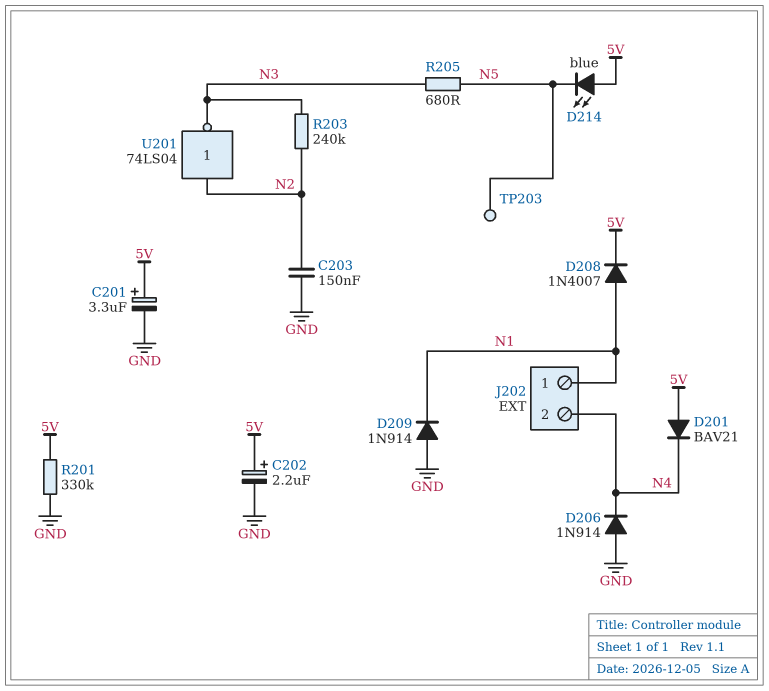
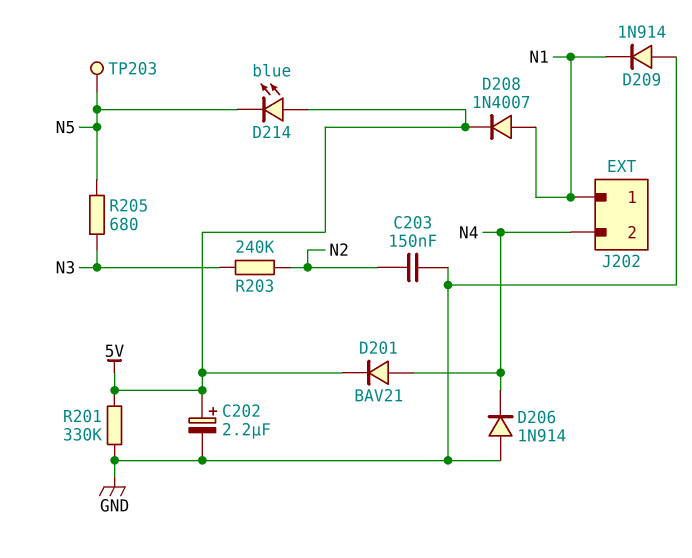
C201: 3.3uF (plus 5V, minus GND) -> none
D201: diode BAV21 (A 5V, K N4) -> diode BAV21 (A N4, K 5V)
U201: NOT 74LS04 (in N2, out N3) -> none

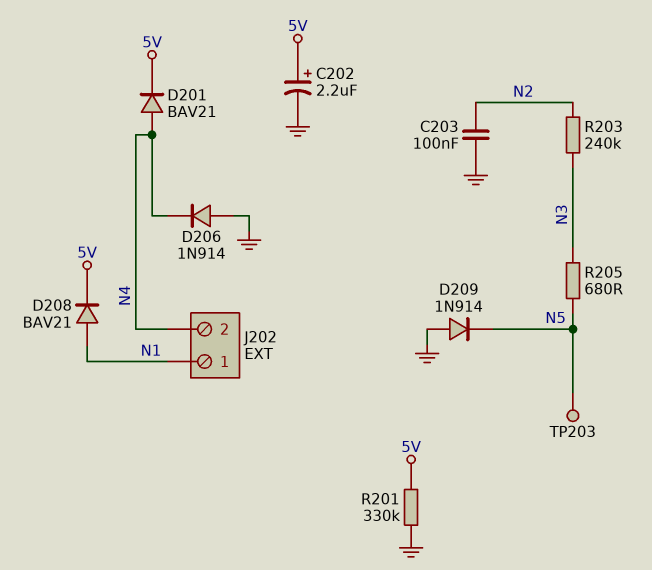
C203: 150nF (GND, N2) -> 100nF (GND, N2)
D208: diode 1N4007 (A N1, K 5V) -> diode BAV21 (A N1, K 5V)
D209: diode 1N914 (A GND, K N1) -> diode 1N914 (A GND, K N5)
D214: LED blue (A 5V, K N5) -> none

